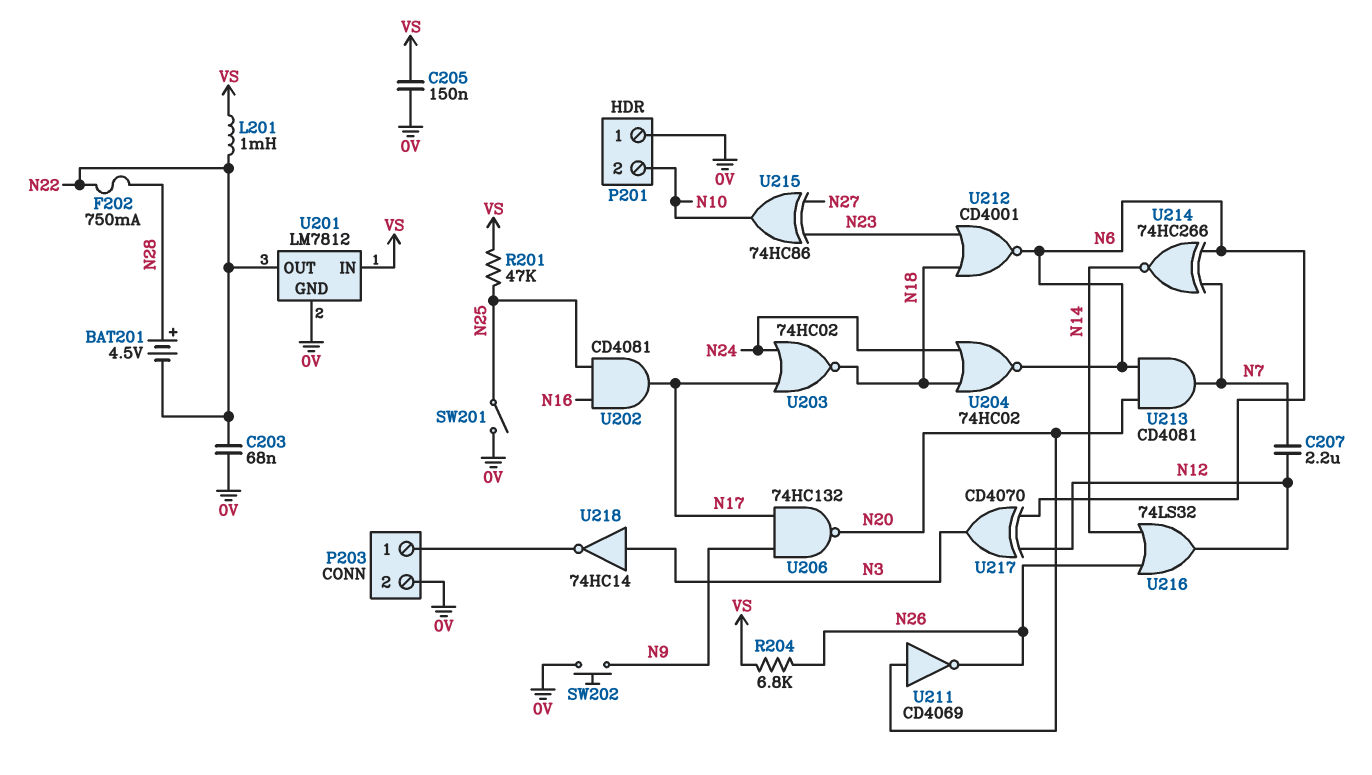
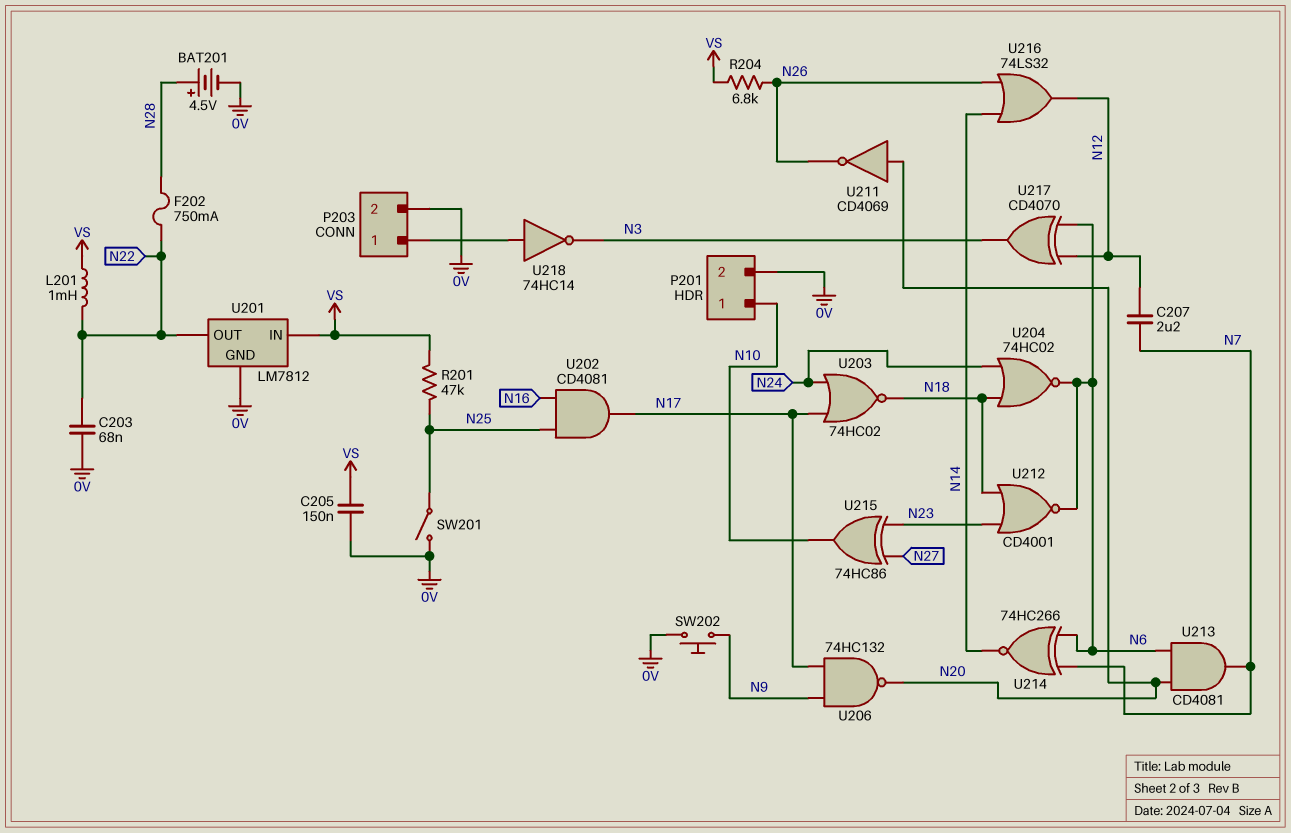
BAT201: 4.5V (plus N28, minus N22) -> 4.5V (plus N28, minus 0V)
P201 pin 1: 0V -> N10
P201 pin 2: N10 -> 0V
U218: NOT 74HC14 (in N3, out P203/1) -> NOT 74HC14 (in P203/1, out N3)

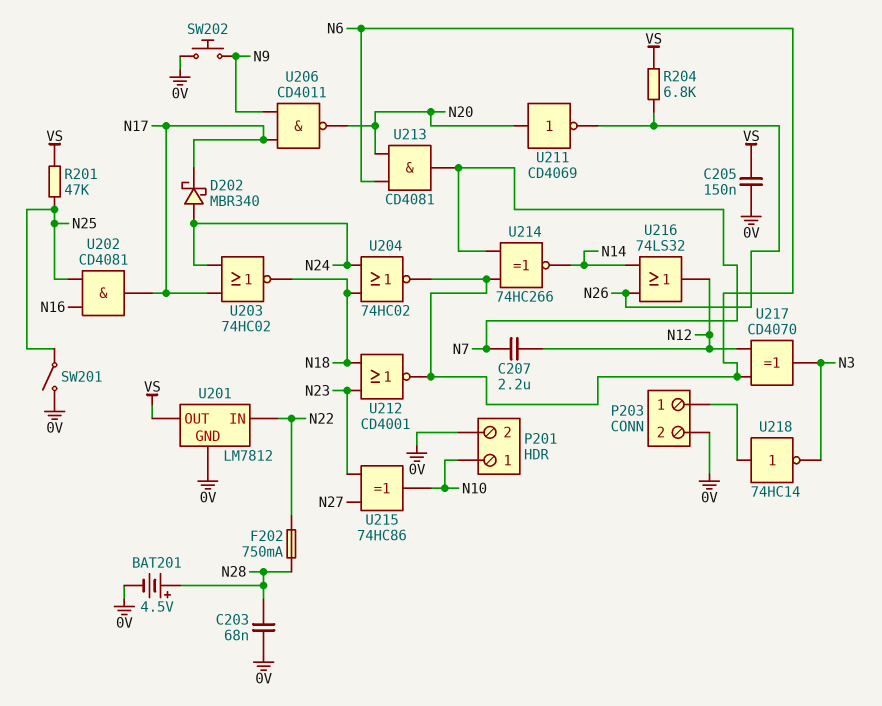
C203: 68nF (0V, N22) -> 68nF (0V, N28)
D202: none -> schottky MBR340 (A N24, K N17)
L201: 1mH (N22, VS) -> none
U201 pin IN: VS -> N22
U201 pin OUT: N22 -> VS
U206: NAND 74HC132 (in N9, in N17, out N20) -> NAND CD4011 (in N9, in N17, out N20)

